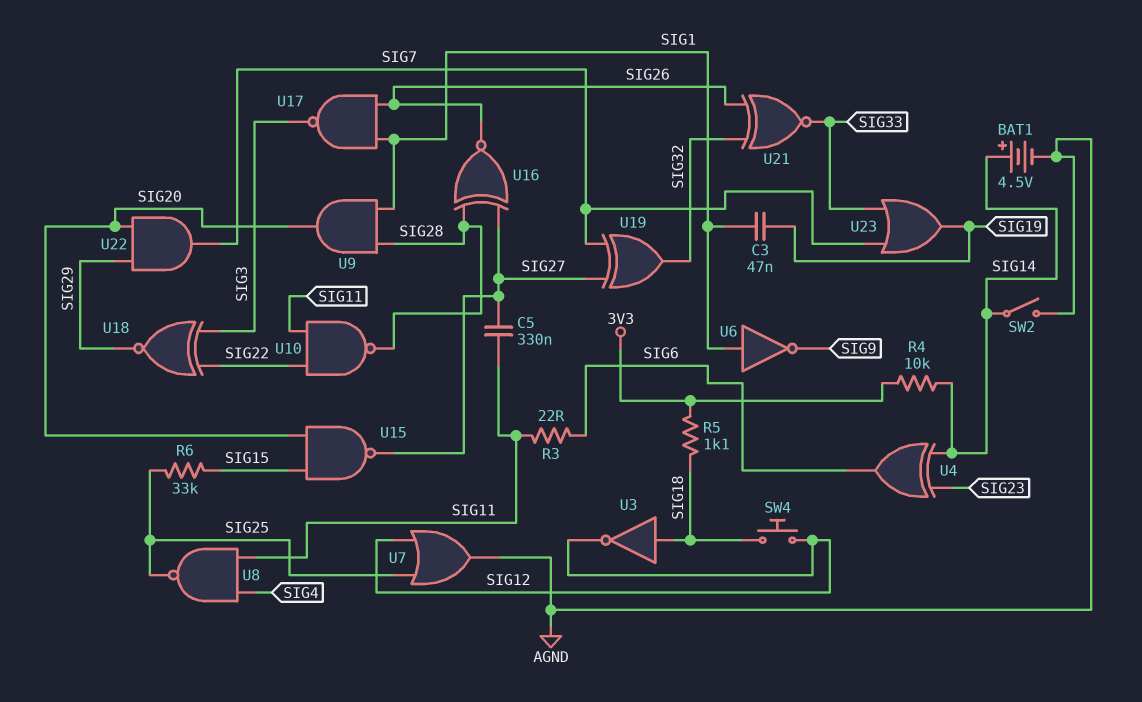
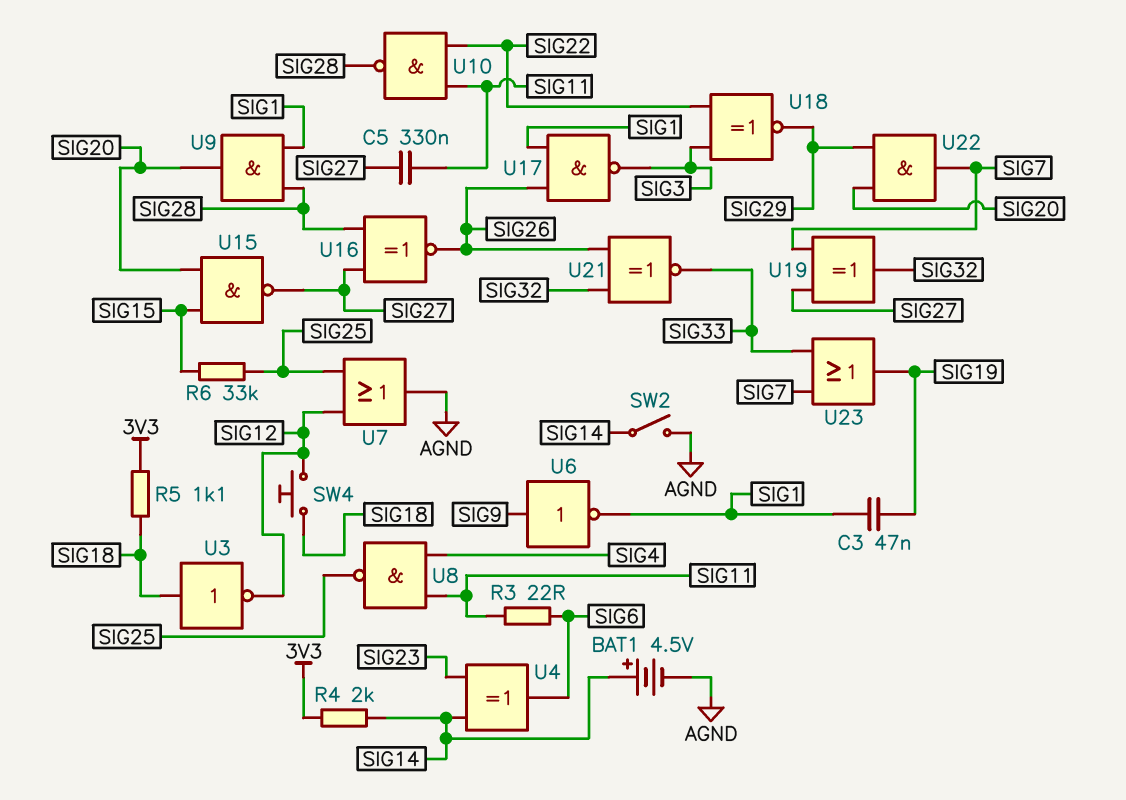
R4: 10k (3V3, SIG14) -> 2k (3V3, SIG14)
U6: NOT (in SIG1, out SIG9) -> NOT (in SIG9, out SIG1)

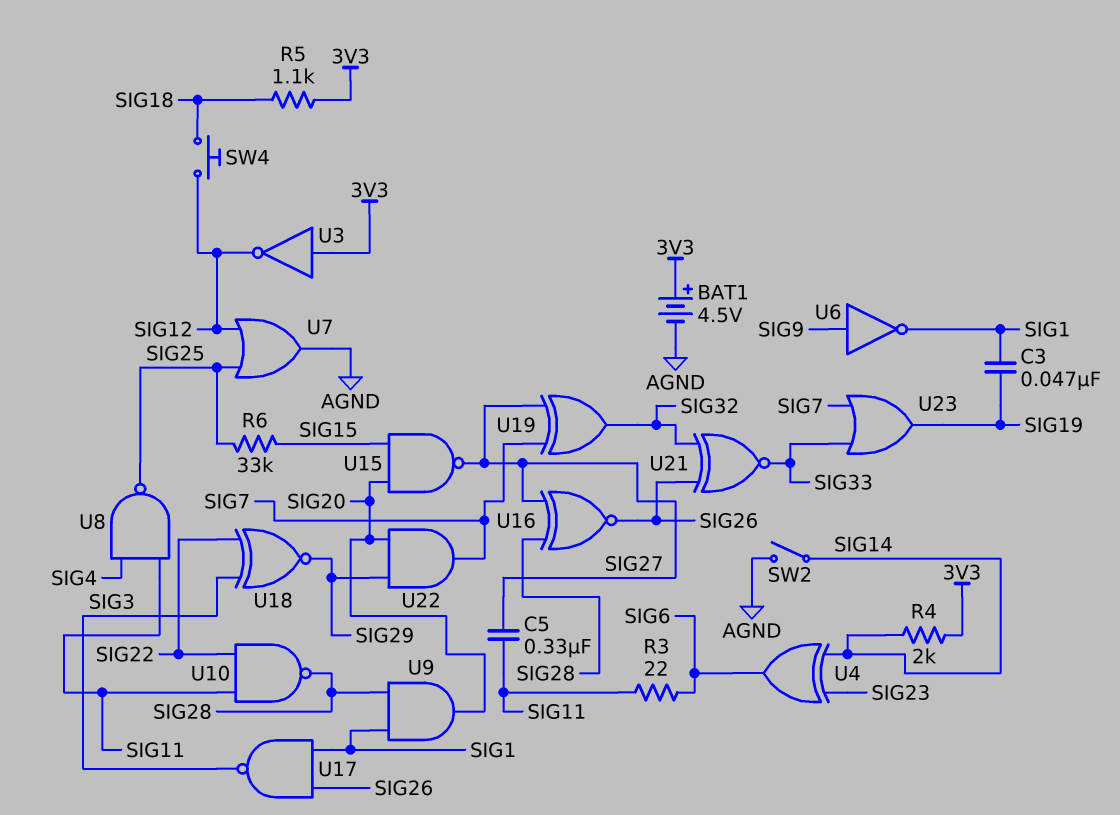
BAT1: 4.5V (plus SIG14, minus AGND) -> 4.5V (plus 3V3, minus AGND)
U3: NOT (in SIG18, out SIG12) -> NOT (in 3V3, out SIG12)

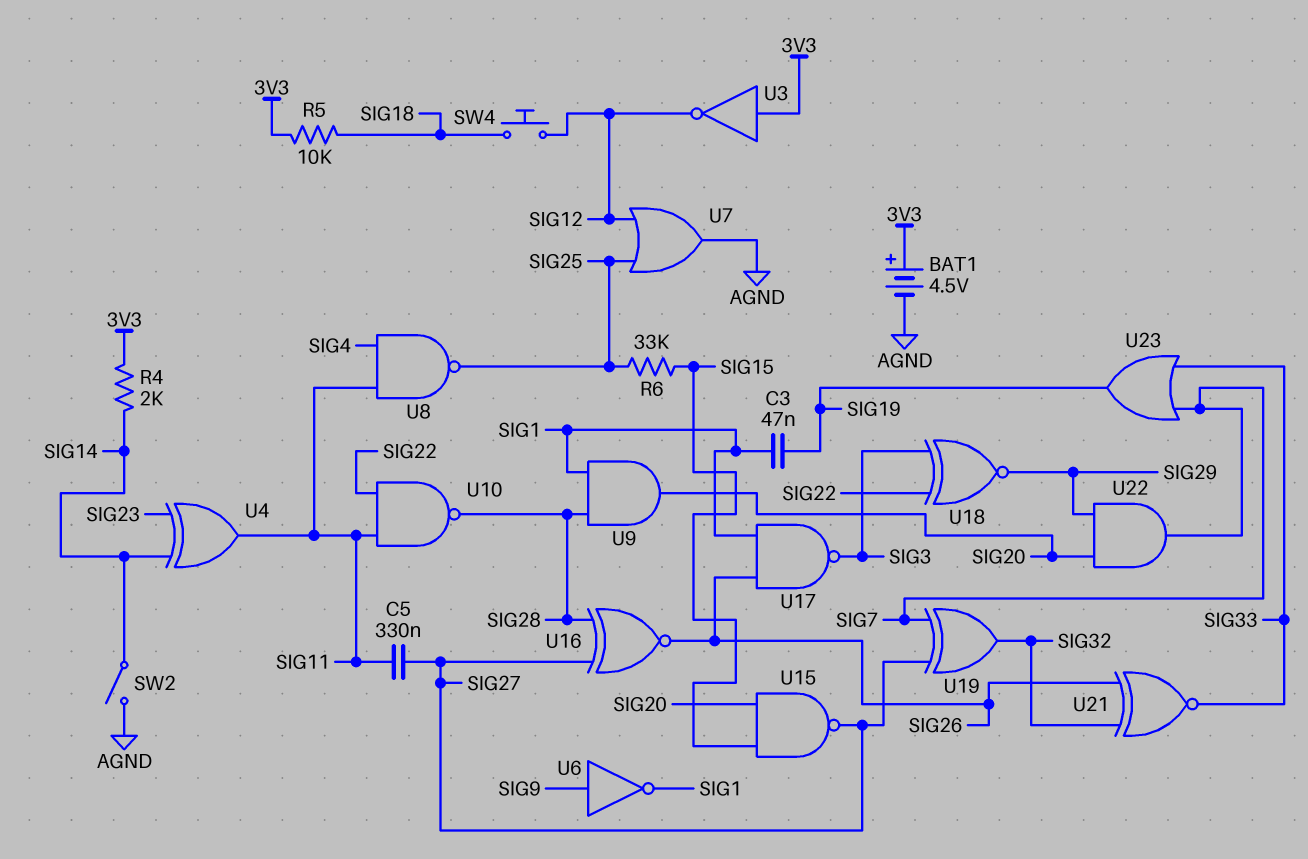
R3: 22 (SIG6, SIG11) -> none
R5: 1.1k (3V3, SIG18) -> 10k (3V3, SIG18)
U4: XOR (in SIG14, in SIG23, out SIG6) -> XOR (in SIG14, in SIG23, out SIG11)

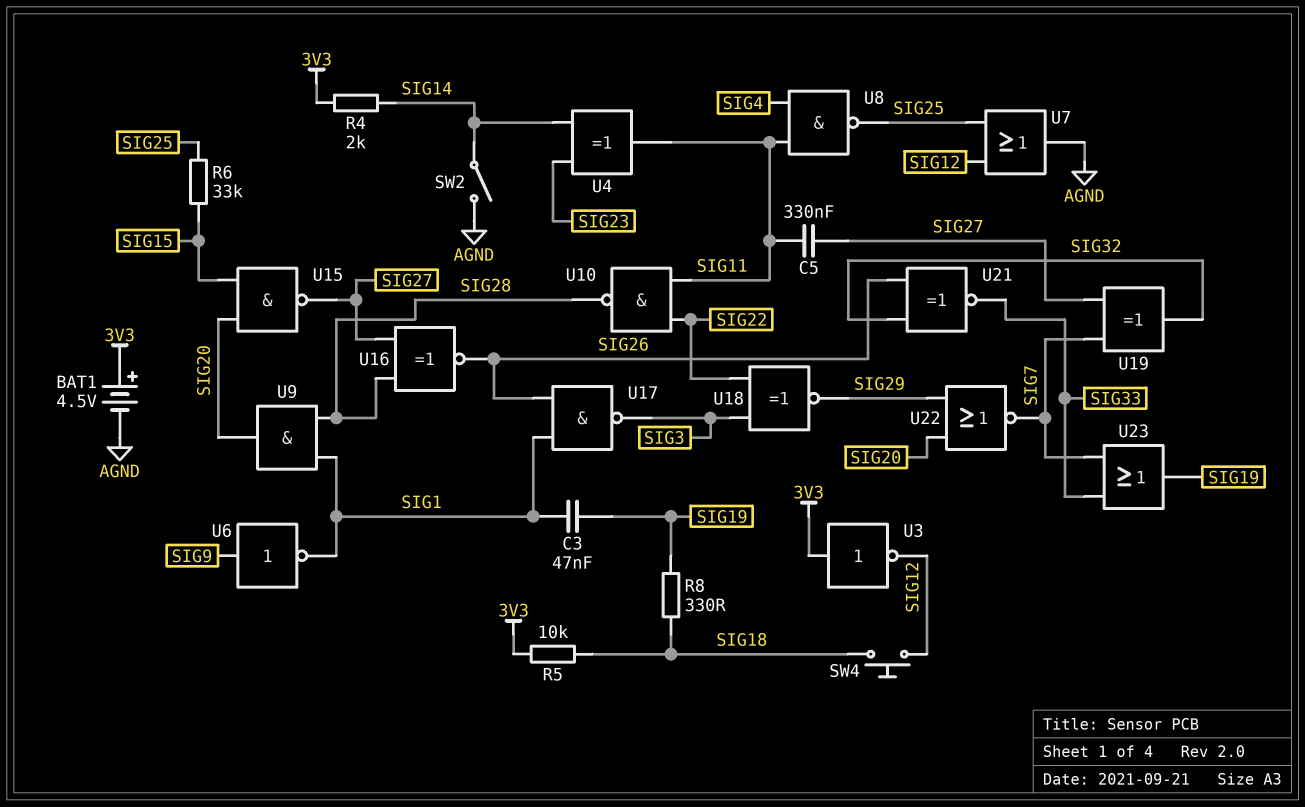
R8: none -> 330 (SIG18, SIG19)
U22: AND (in SIG20, in SIG29, out SIG7) -> NOR (in SIG20, in SIG29, out SIG7)

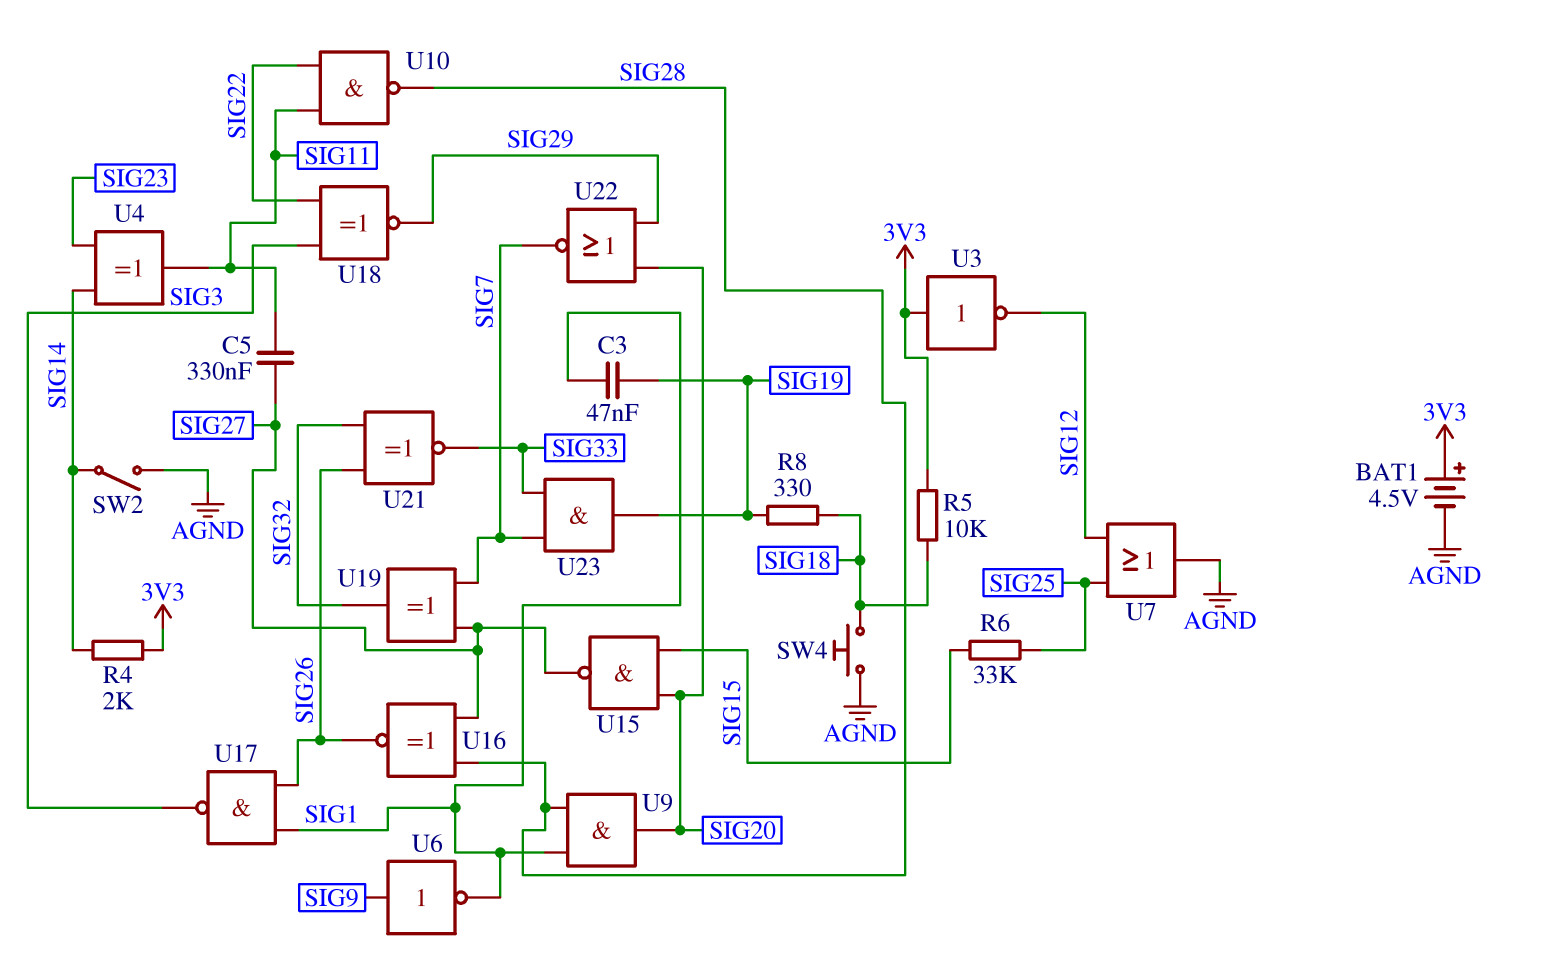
SW4: button (SIG12, SIG18) -> button (AGND, SIG18)
U8: NAND (in SIG4, in SIG11, out SIG25) -> none
U23: OR (in SIG7, in SIG33, out SIG19) -> AND (in SIG7, in SIG33, out SIG19)

